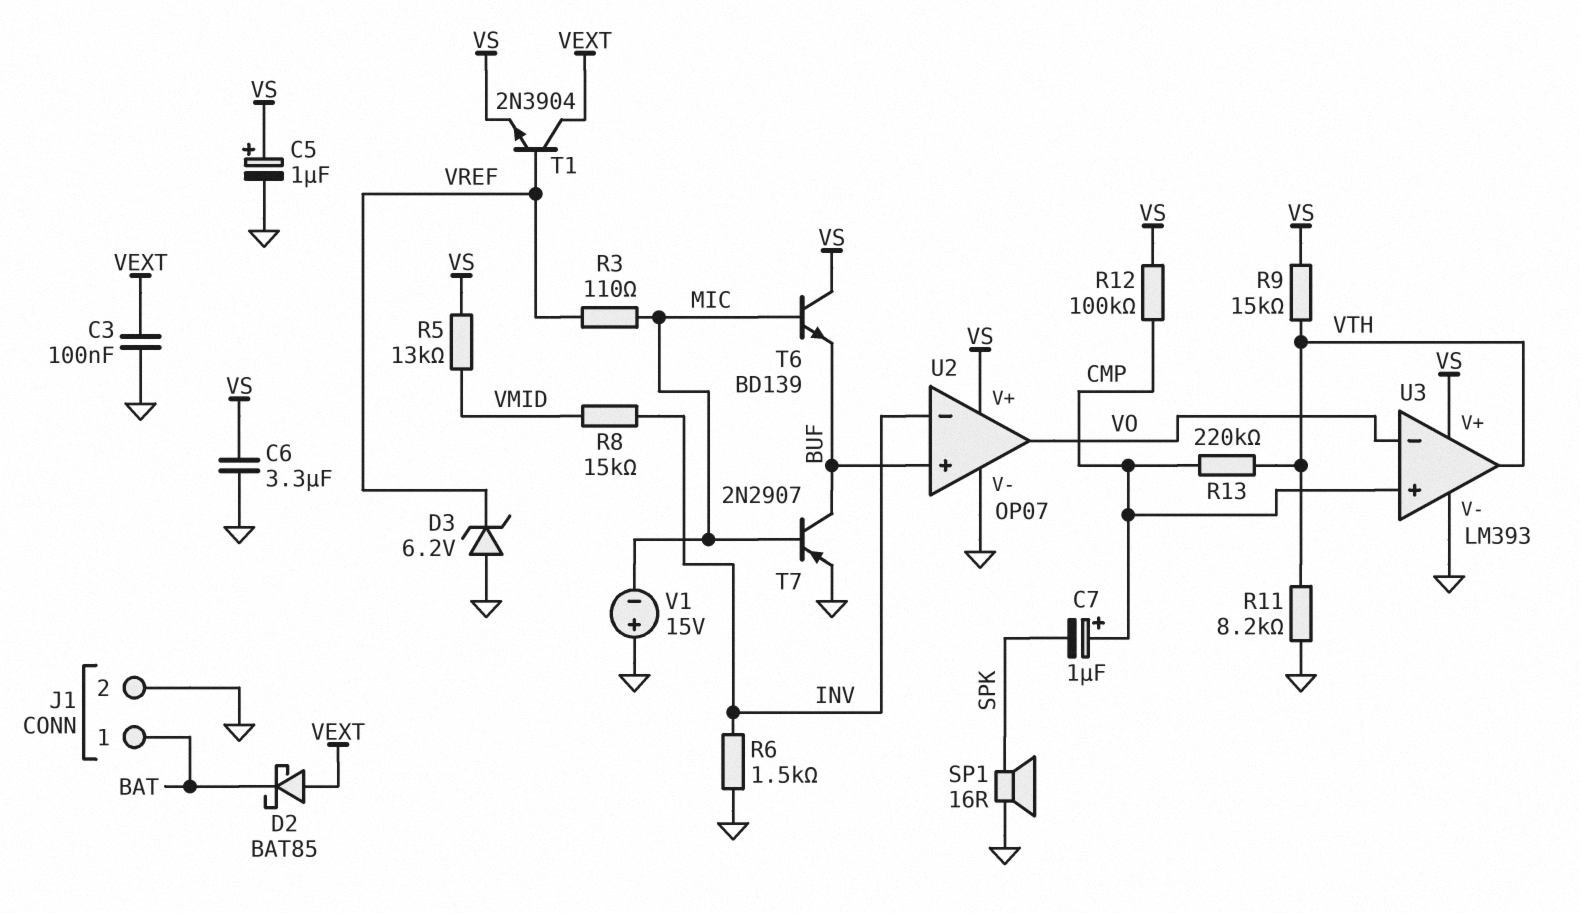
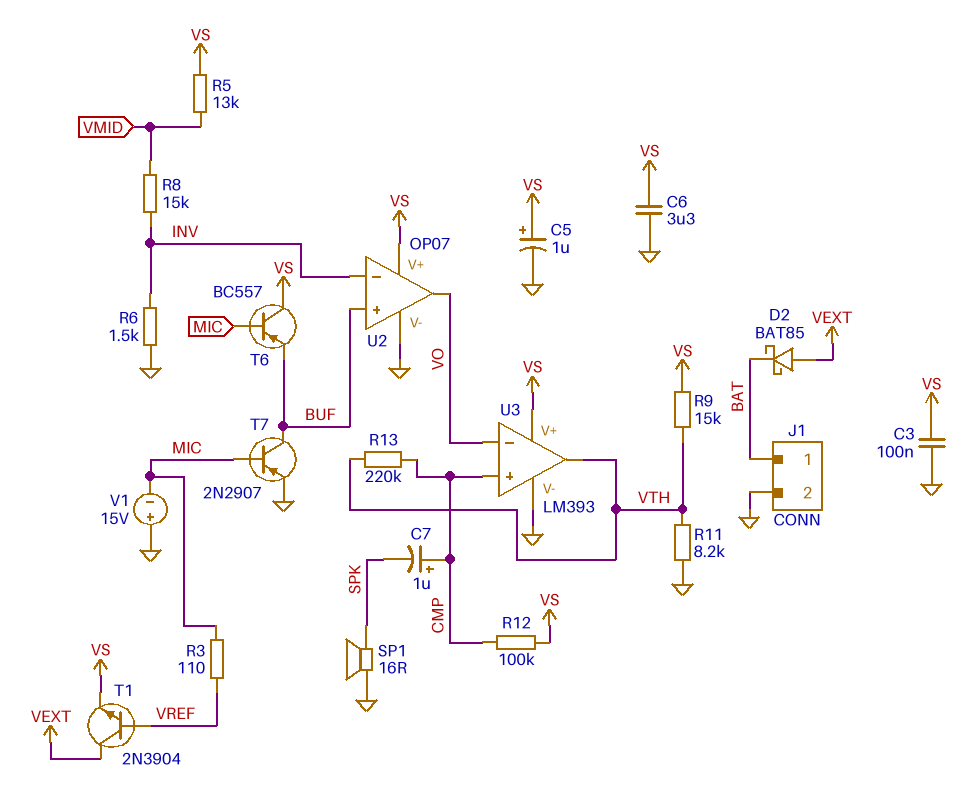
C3: 100nF (GND, VEXT) -> 100nF (GND, VS)
D3: zener 6.2V (A GND, K VREF) -> none
T6: NPN BD139 (B MIC, C VS, E BUF) -> PNP BC557 (B MIC, C VS, E BUF)

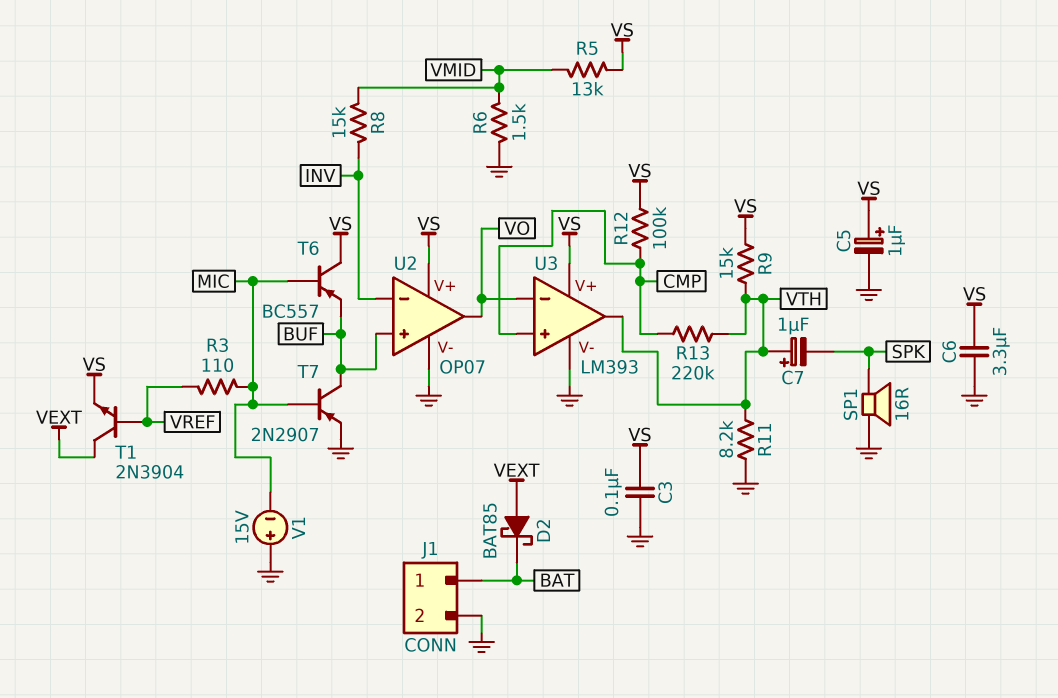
C7: 1uF (plus CMP, minus SPK) -> 1uF (plus VTH, minus SPK)
R6: 1.5k (GND, INV) -> 1.5k (GND, VMID)

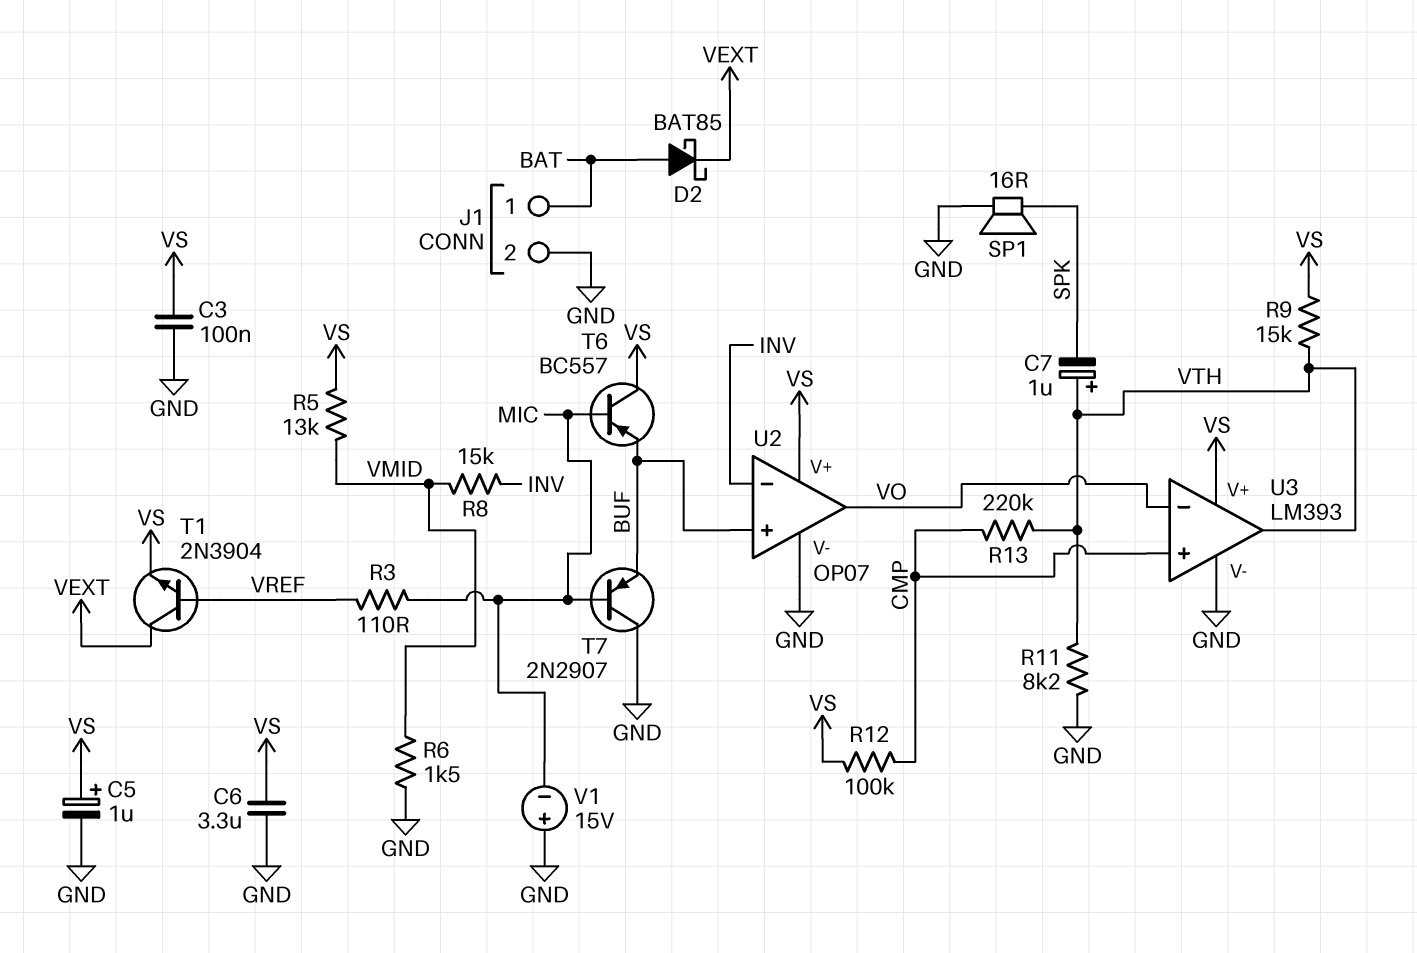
D2: schottky BAT85 (A VEXT, K BAT) -> schottky BAT85 (A BAT, K VEXT)
T7: PNP 2N2907 (B MIC, C BUF, E GND) -> PNP 2N2907 (B MIC, C GND, E BUF)

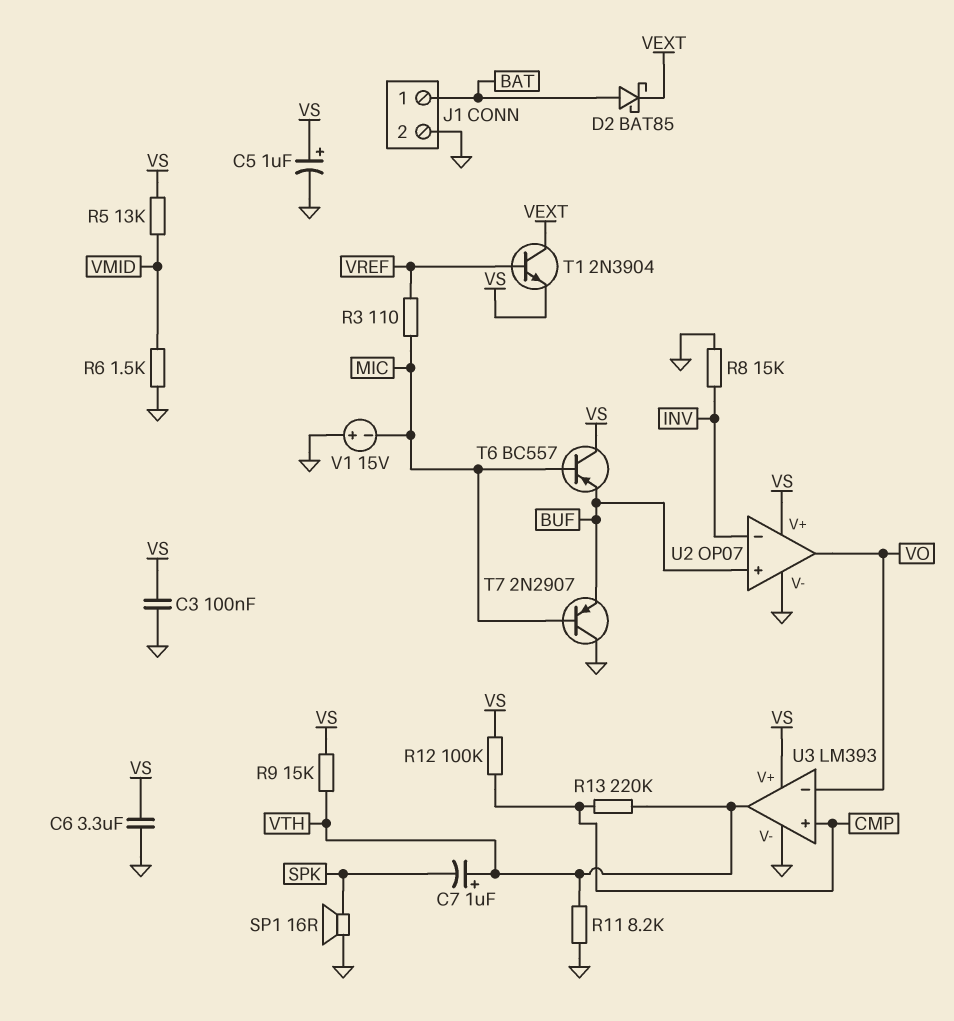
R8: 15k (INV, VMID) -> 15k (GND, INV)

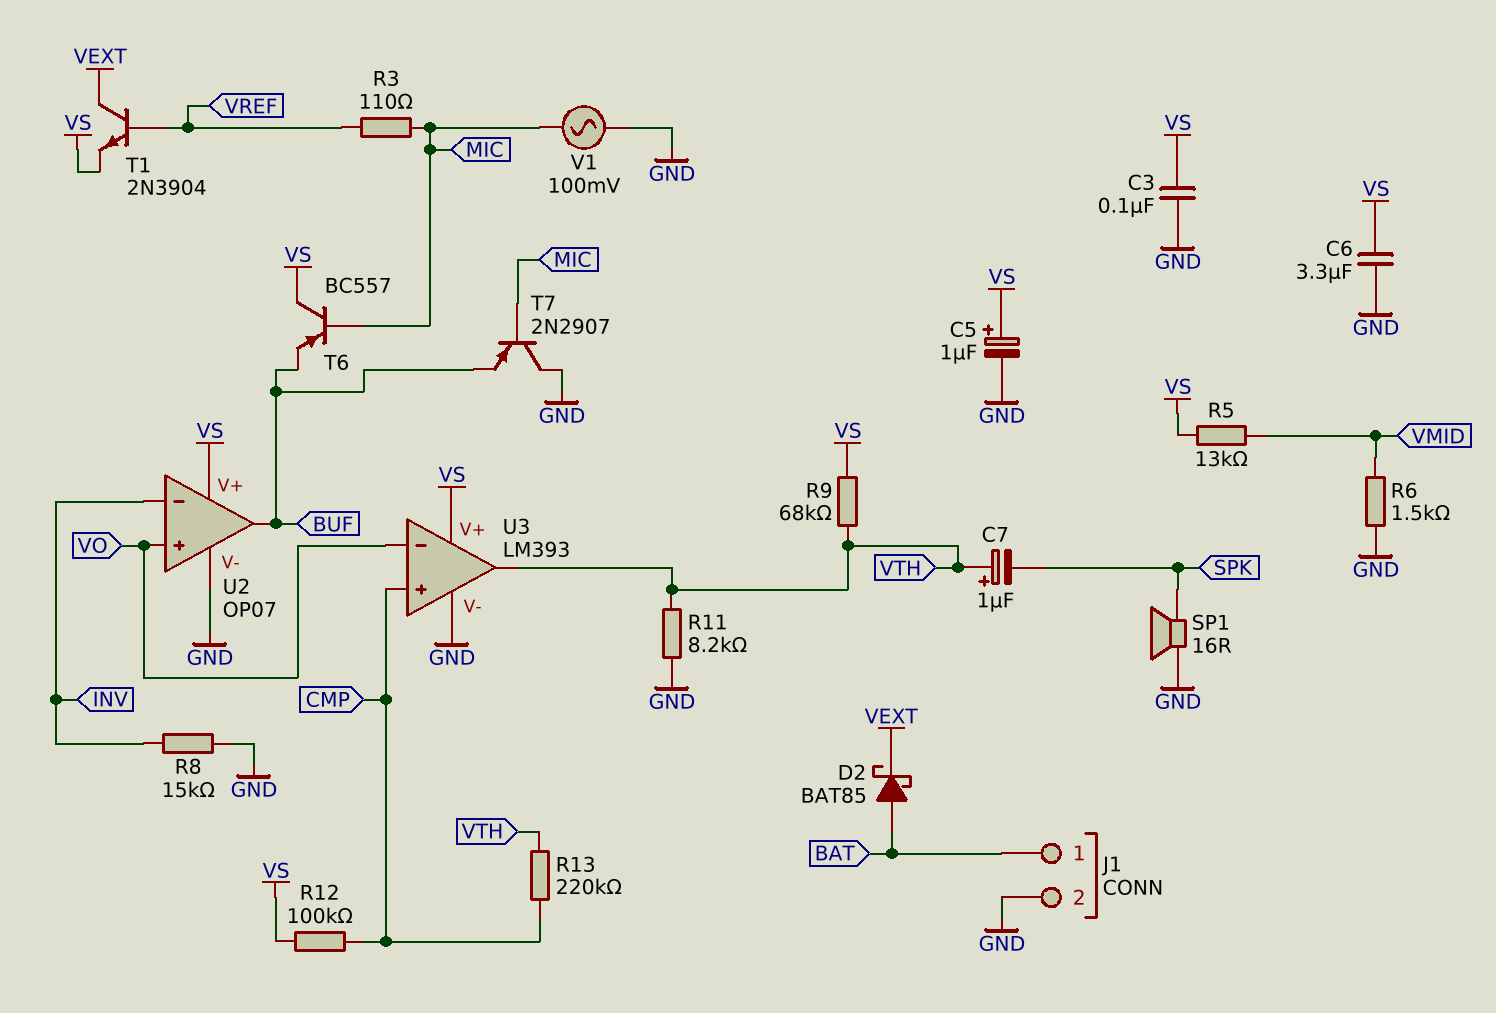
R9: 15k (VS, VTH) -> 68k (VS, VTH)
U2 pin in+: BUF -> VO
U2 pin out: VO -> BUF
V1: 15V (plus GND, minus MIC) -> AC 100mV (GND, MIC)

